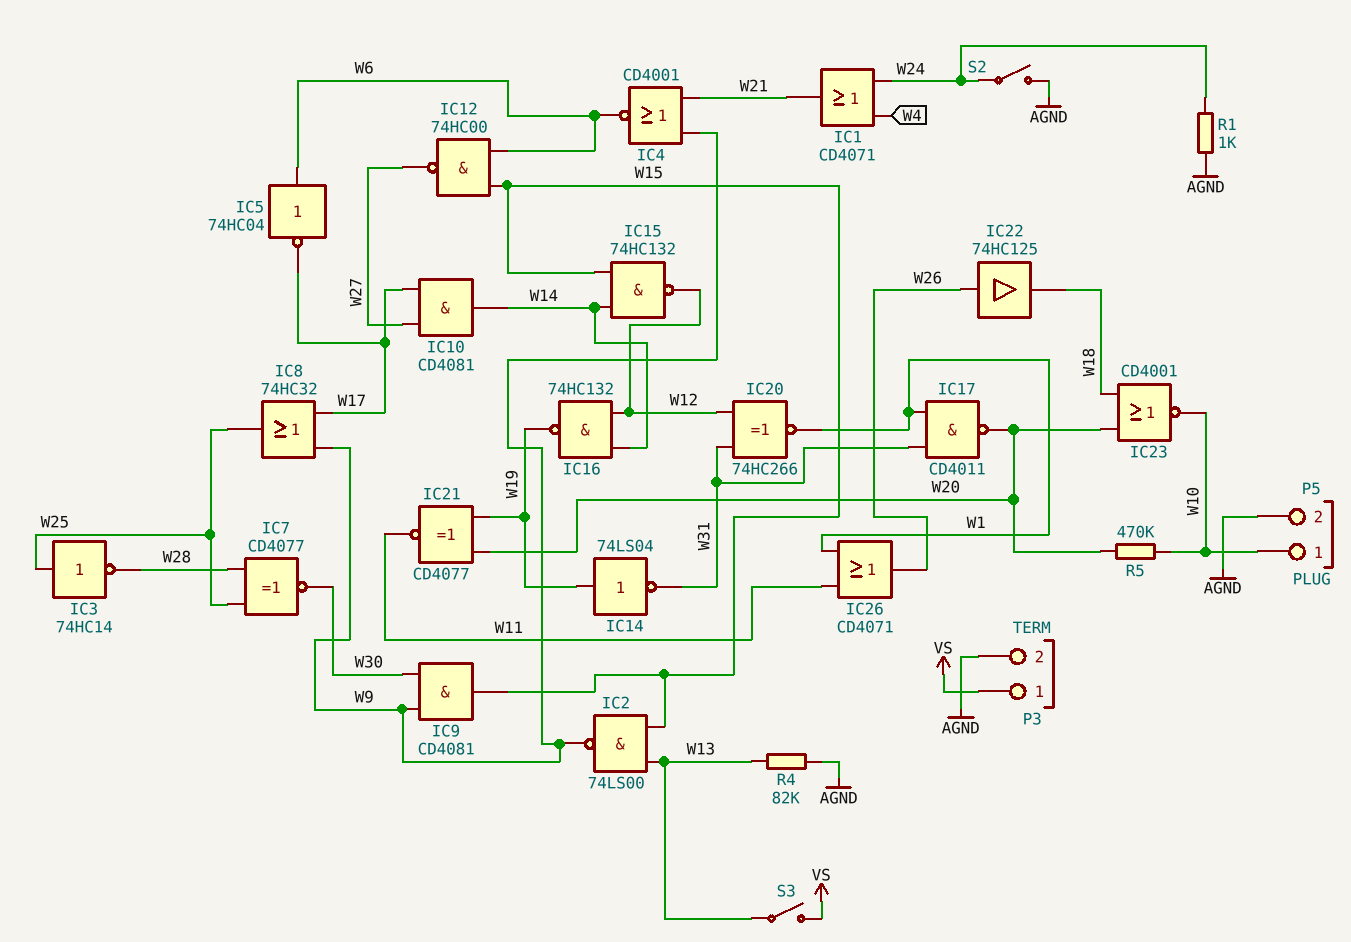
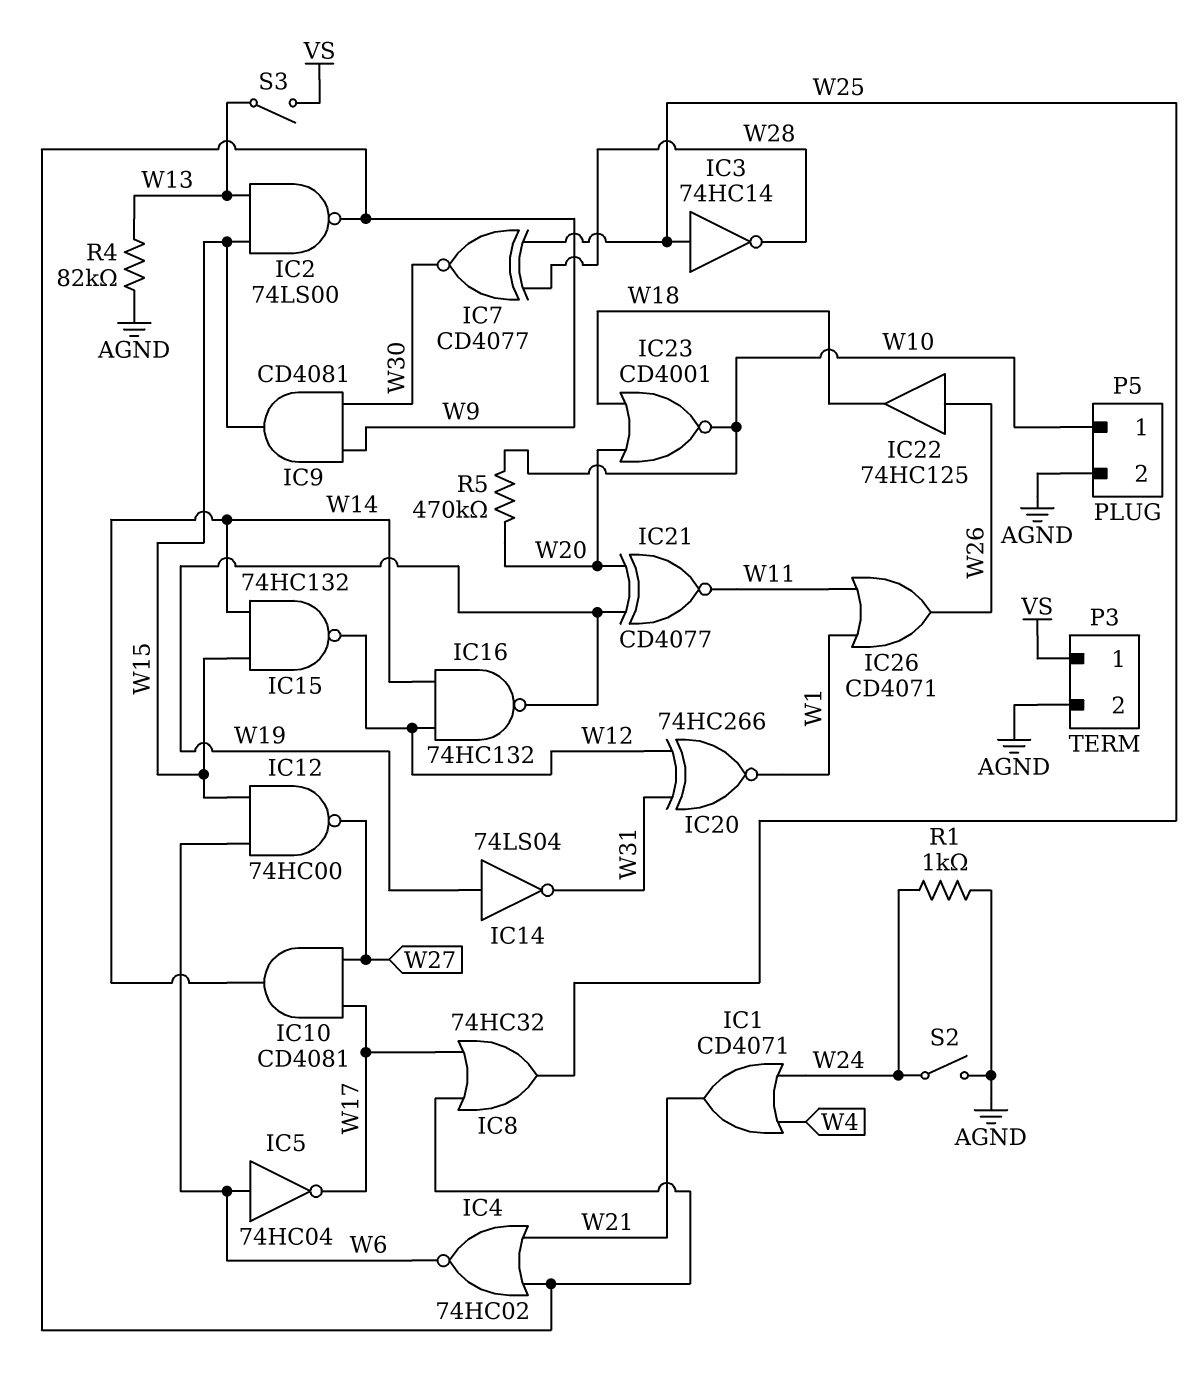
IC4: NOR CD4001 (in W9, in W21, out W6) -> NOR 74HC02 (in W9, in W21, out W6)
IC17: NAND CD4011 (in W1, in W31, out W20) -> none

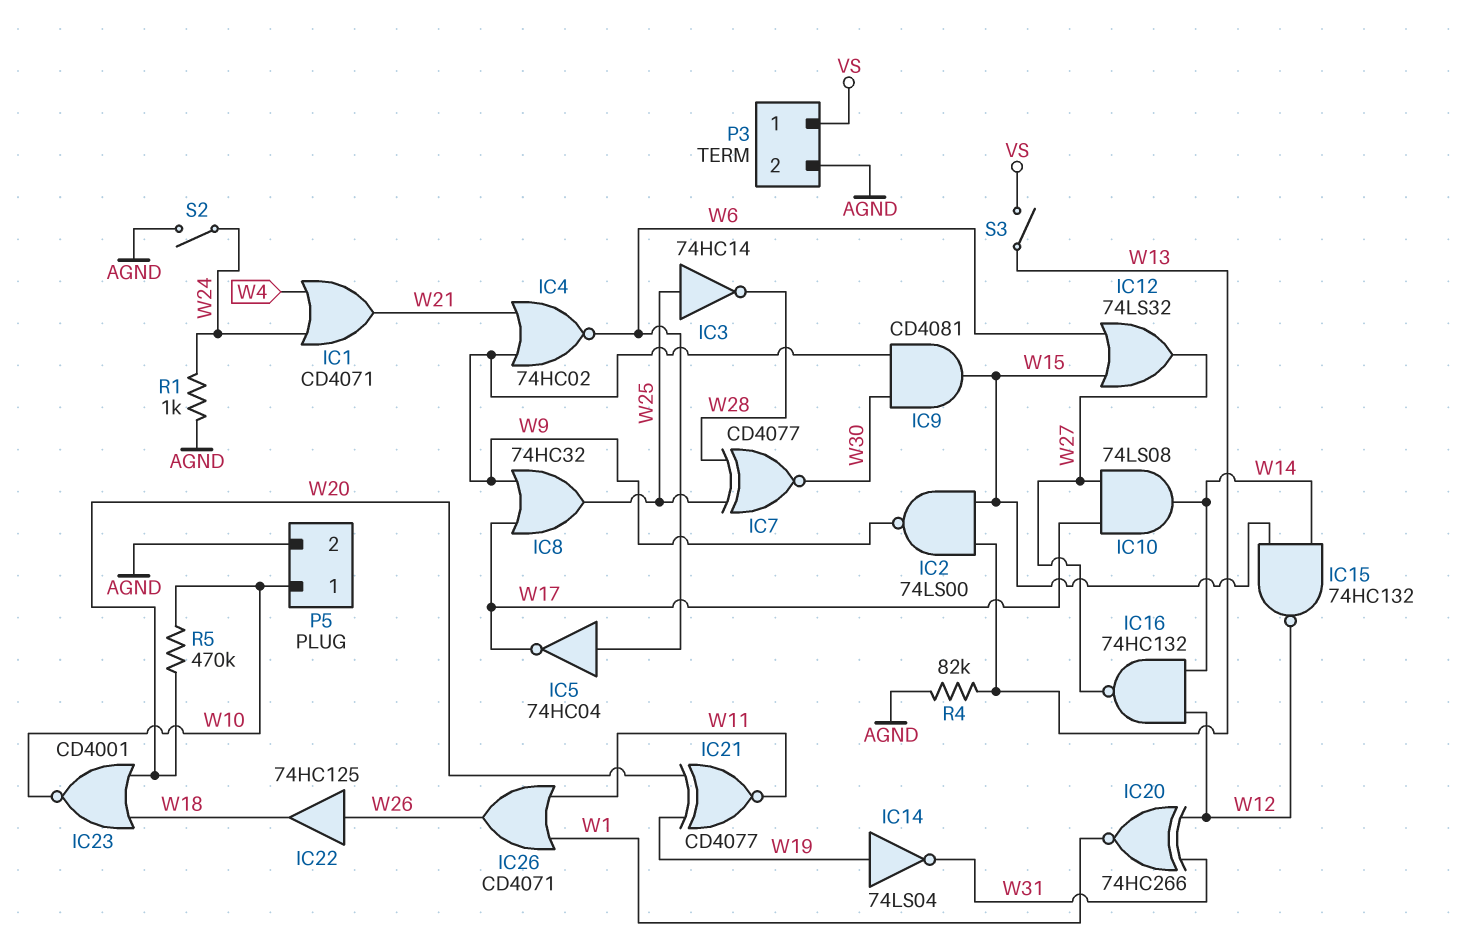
IC10: AND CD4081 (in W17, in W27, out W14) -> AND 74LS08 (in W17, in W27, out W14)
IC12: NAND 74HC00 (in W6, in W15, out W27) -> OR 74LS32 (in W6, in W15, out W27)
IC16: NAND 74HC132 (in W12, in W14, out W19) -> NAND 74HC132 (in W12, in W14, out W27)

